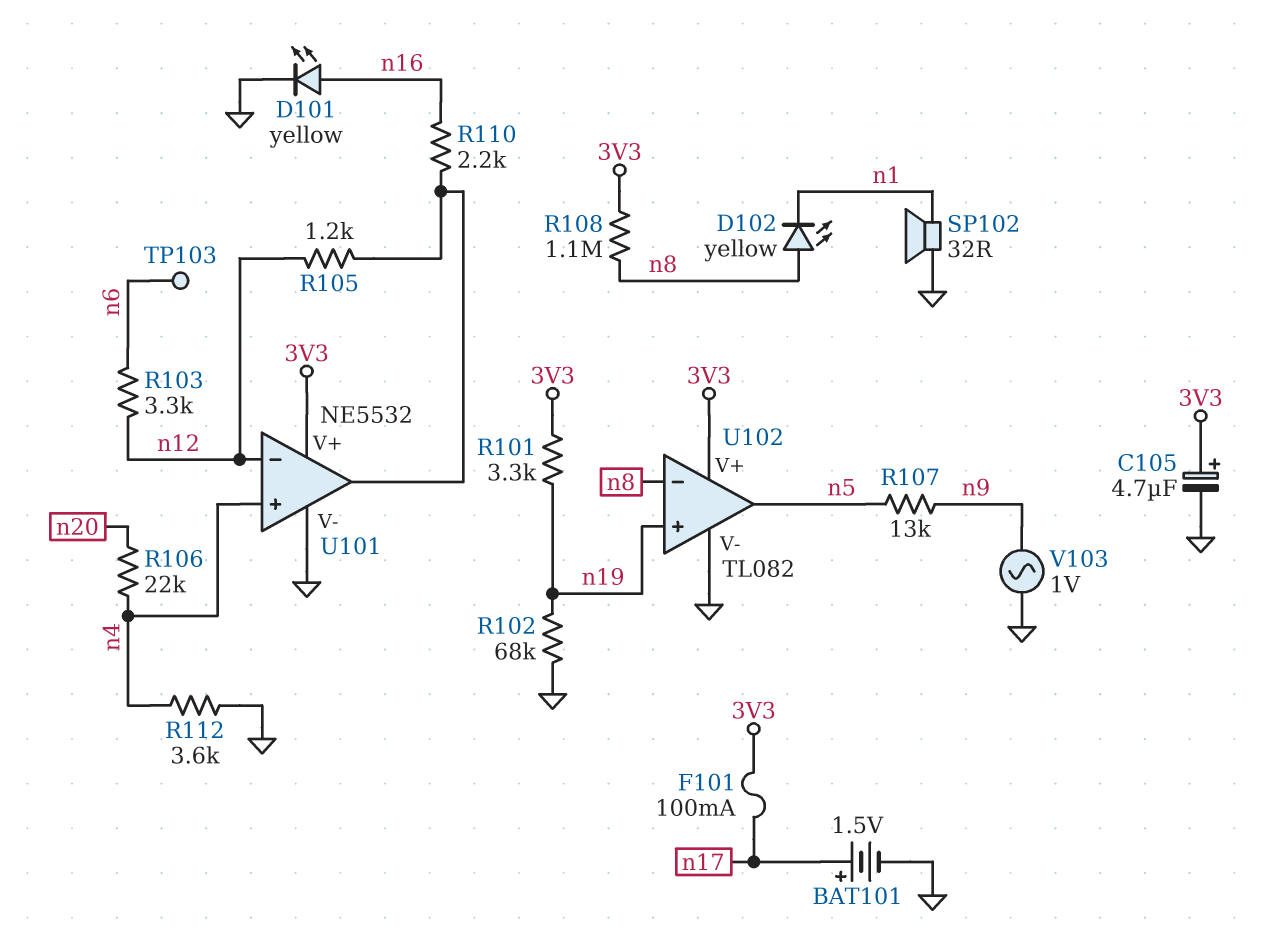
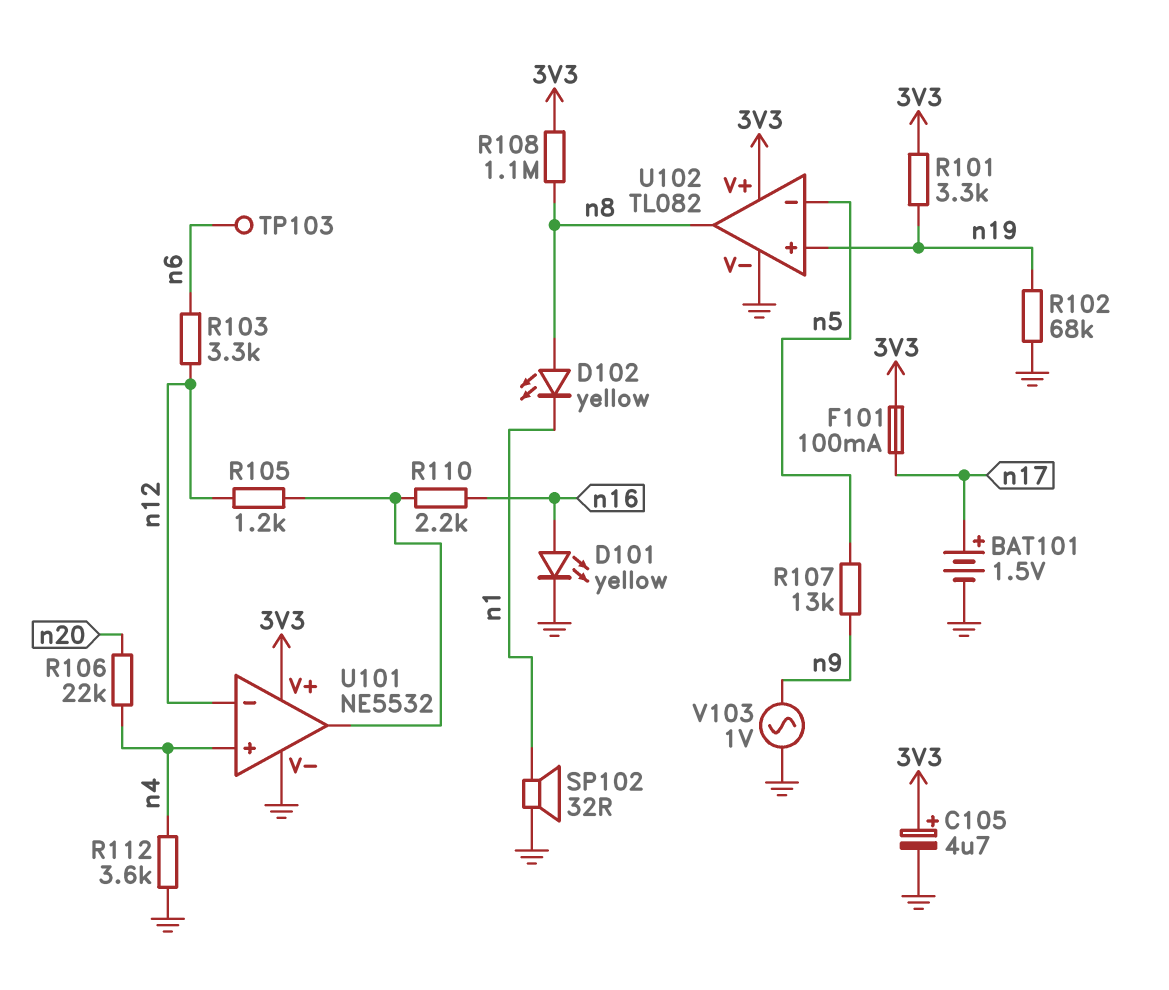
U102 pin in-: n8 -> n5
U102 pin out: n5 -> n8

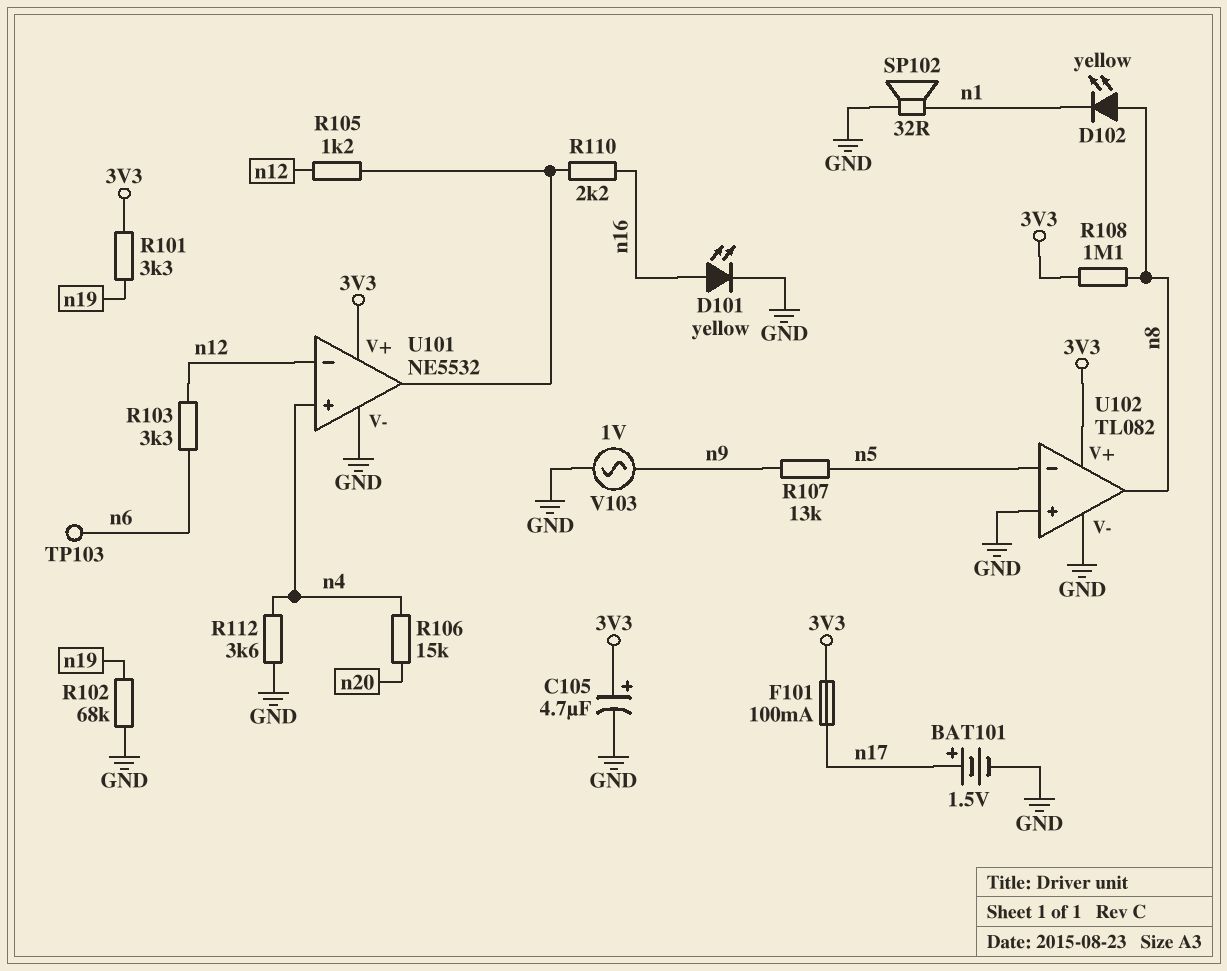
R106: 22k (n4, n20) -> 15k (n4, n20)
U102 pin in+: n19 -> GND

